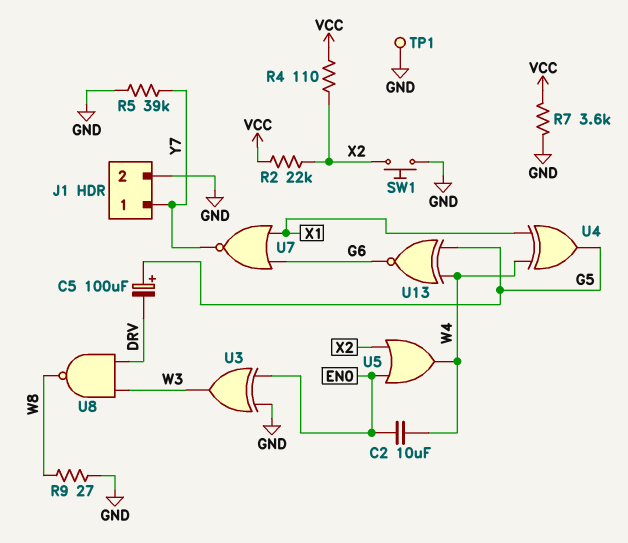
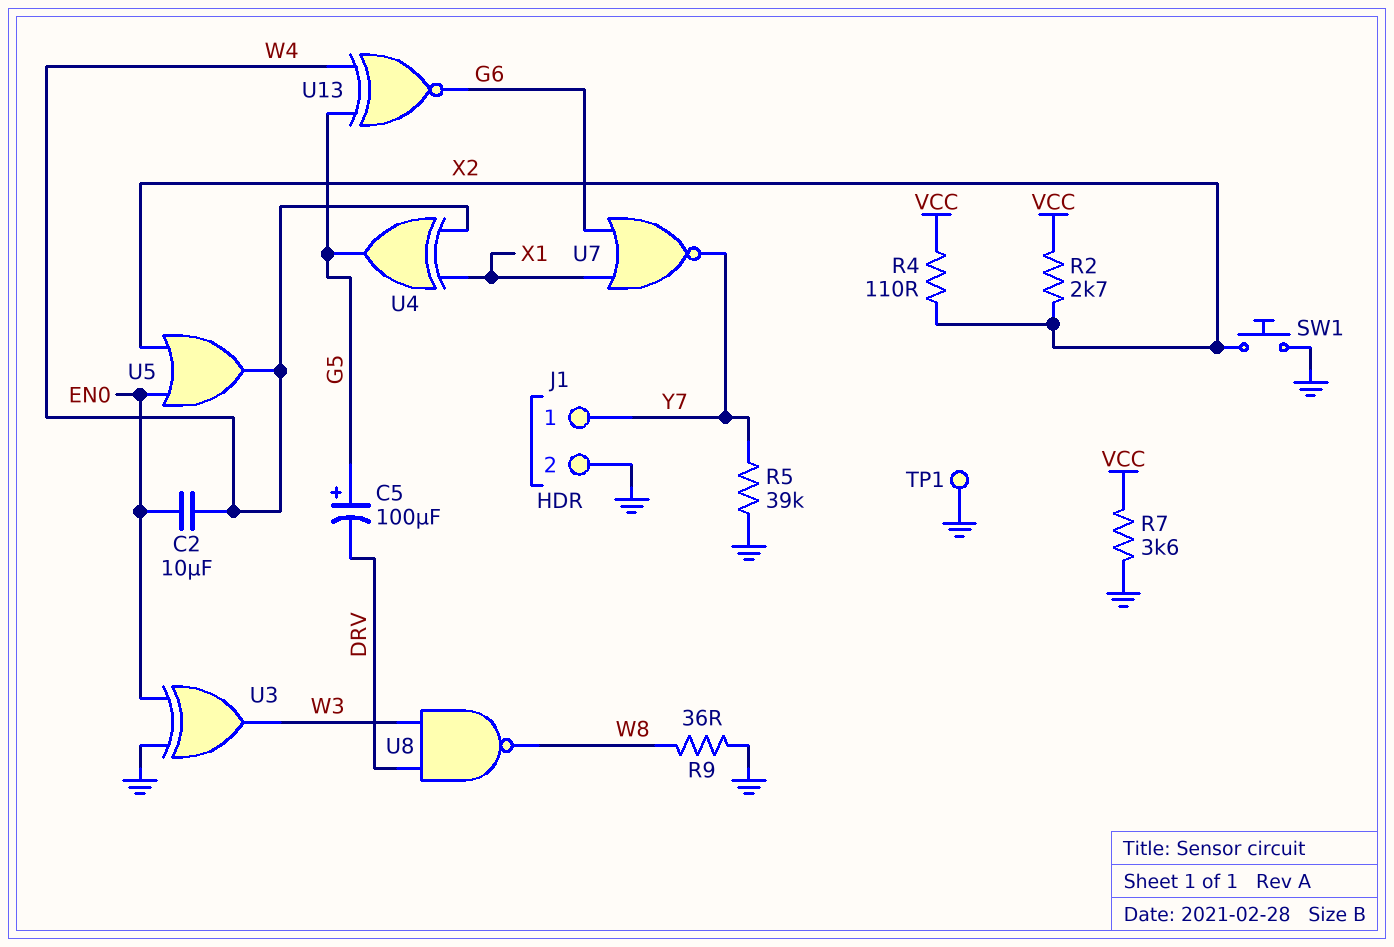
R2: 22k (VCC, X2) -> 2.7k (VCC, X2)
R9: 27 (GND, W8) -> 36 (GND, W8)

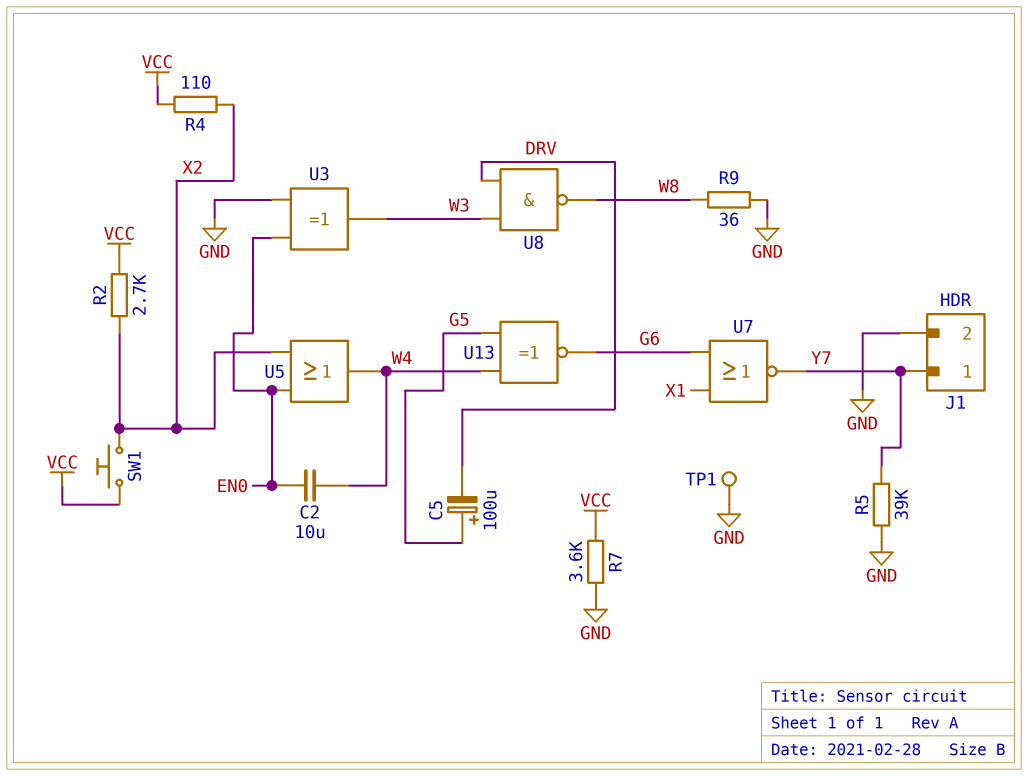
SW1: button (GND, X2) -> button (VCC, X2)
U4: XOR (in W4, in X1, out G5) -> none

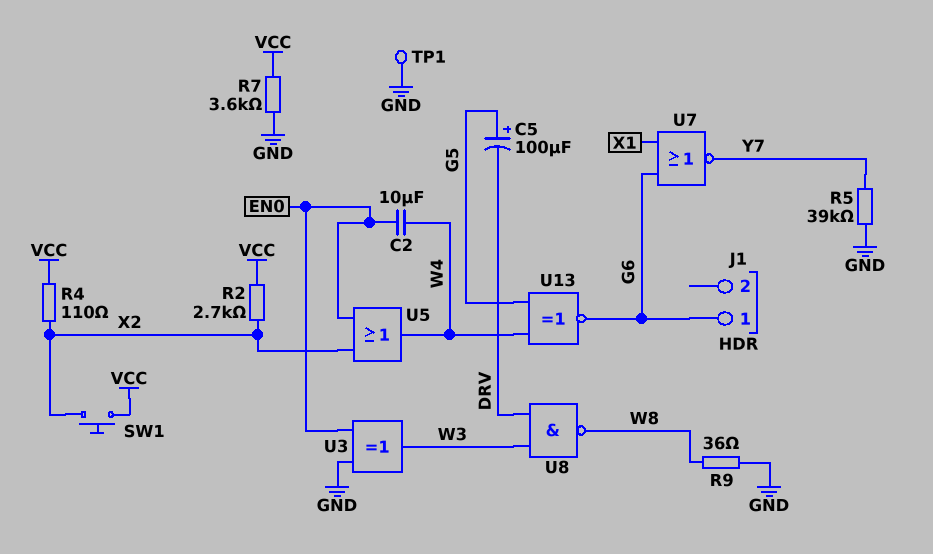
J1 pin 1: Y7 -> G6
J1 pin 2: GND -> none

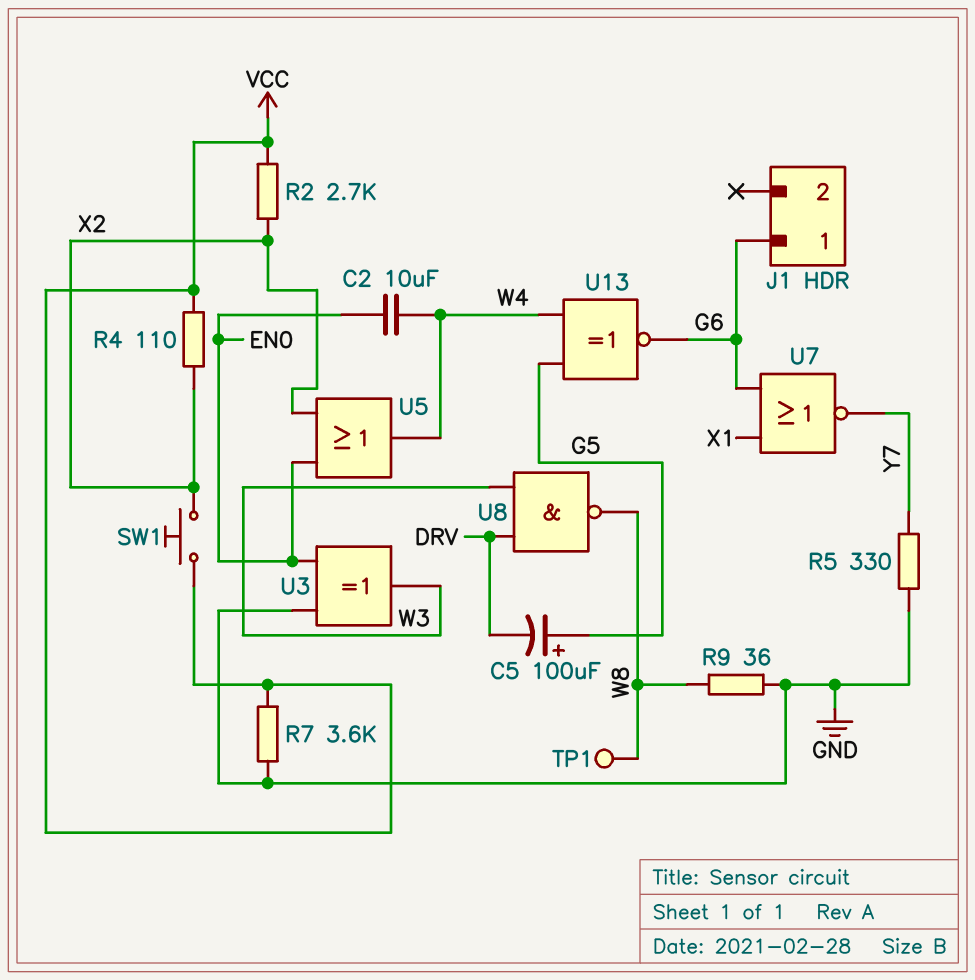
R5: 39k (GND, Y7) -> 330 (GND, Y7)
TP1: test point (GND) -> test point (W8)

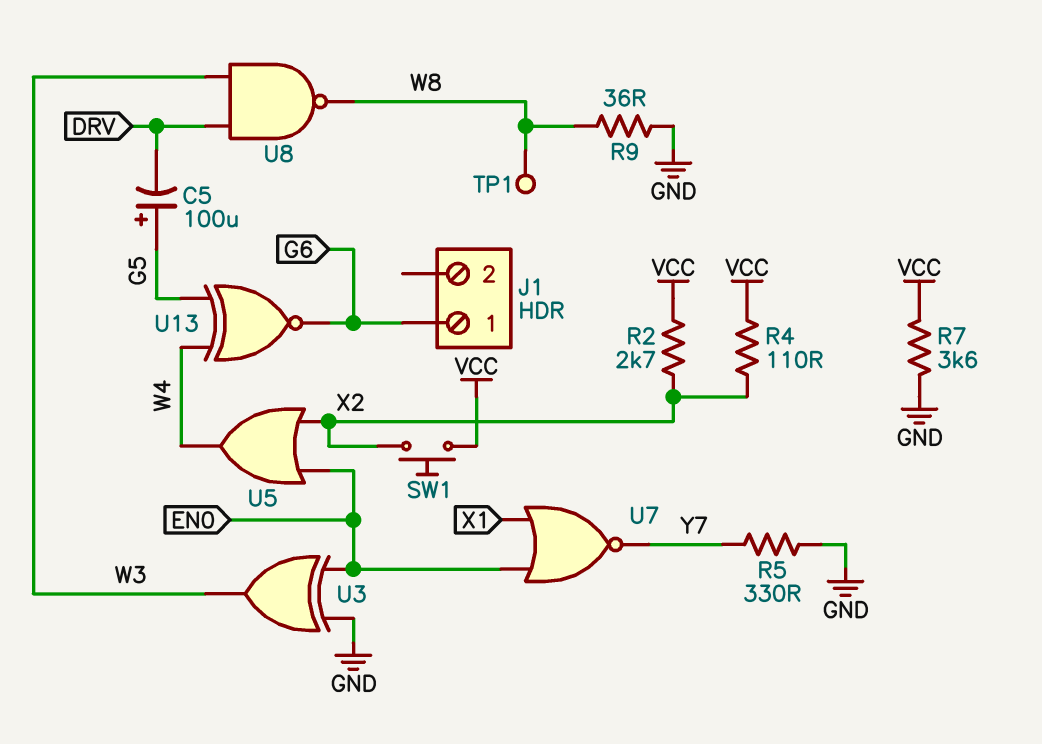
C2: 10uF (EN0, W4) -> none
U7: NOR (in G6, in X1, out Y7) -> NOR (in EN0, in X1, out Y7)

